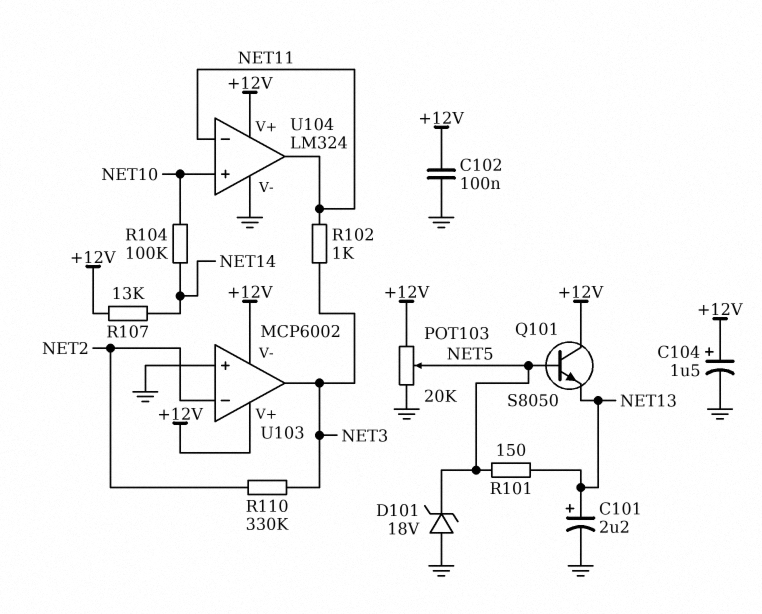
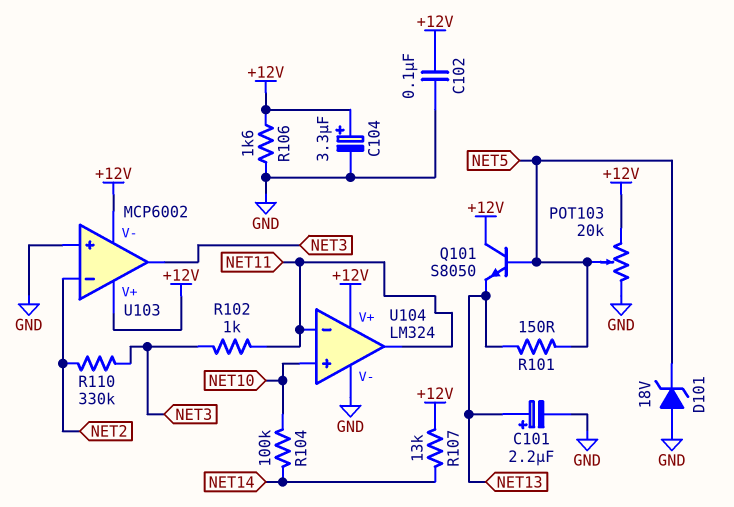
C104: 1.5uF (plus +12V, minus GND) -> 3.3uF (plus +12V, minus GND)
R106: none -> 1.6k (+12V, GND)

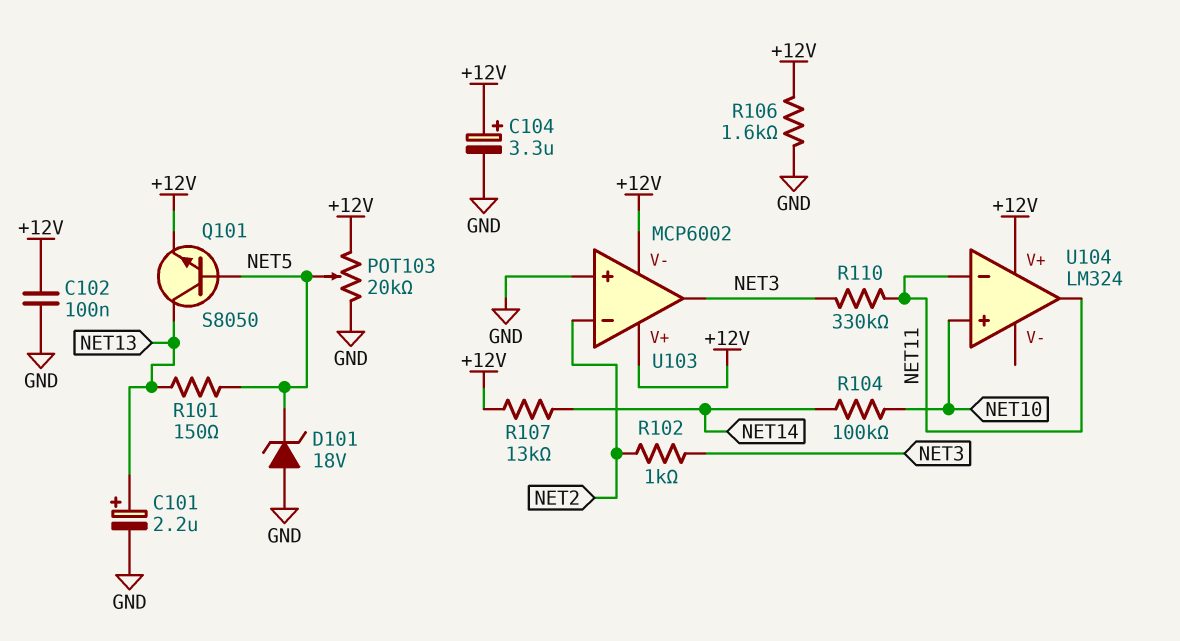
Q101: NPN S8050 (B NET5, C +12V, E NET13) -> NPN S8050 (B NET5, C NET13, E +12V)
R102: 1k (NET3, NET11) -> 1k (NET2, NET3)
R110: 330k (NET2, NET3) -> 330k (NET3, NET11)
U104 pin V-: GND -> none

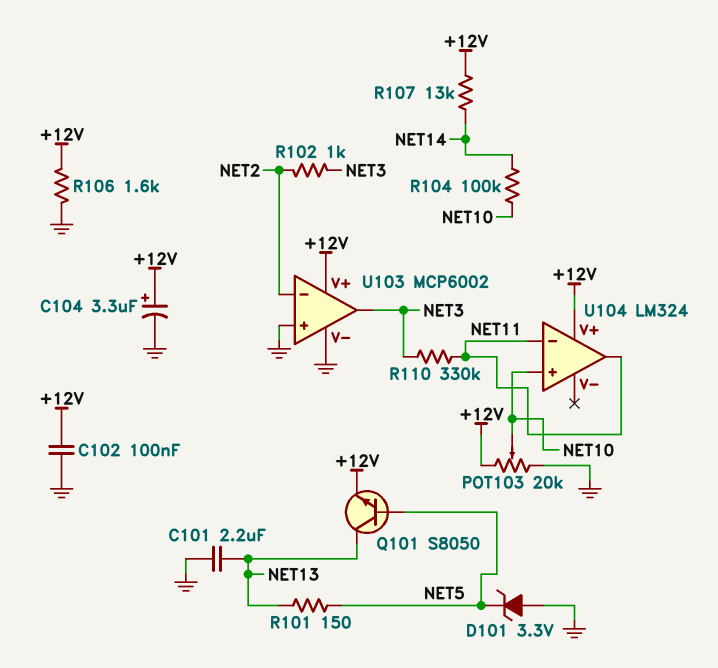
C101: 2.2uF (plus NET13, minus GND) -> 2.2uF (GND, NET13)
D101: zener 18V (A GND, K NET5) -> zener 3.3V (A GND, K NET5)
POT103: 20k (+12V, GND, wiper NET5) -> 20k (+12V, GND, wiper NET10)
U103 pin V-: +12V -> GND

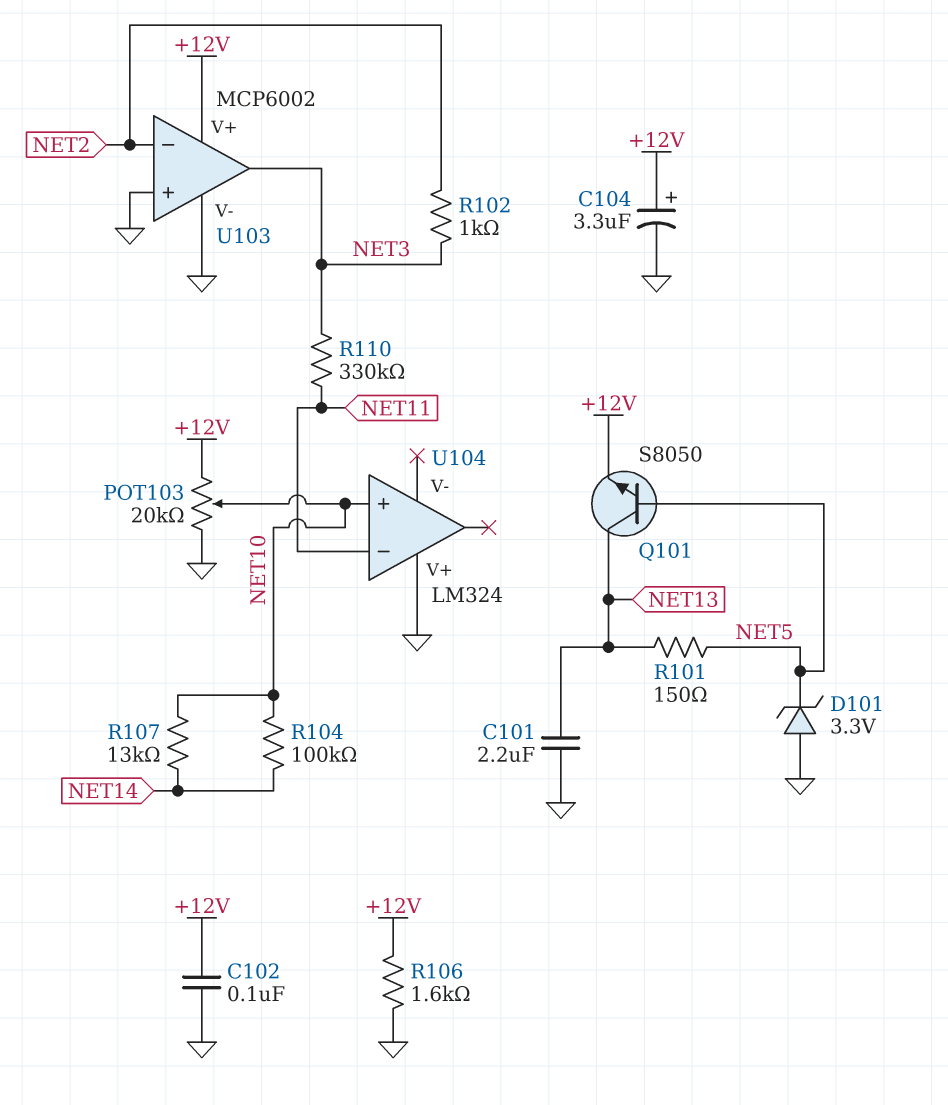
R107: 13k (+12V, NET14) -> 13k (NET10, NET14)
U104 pin V+: +12V -> GND
U104 pin out: NET11 -> none

